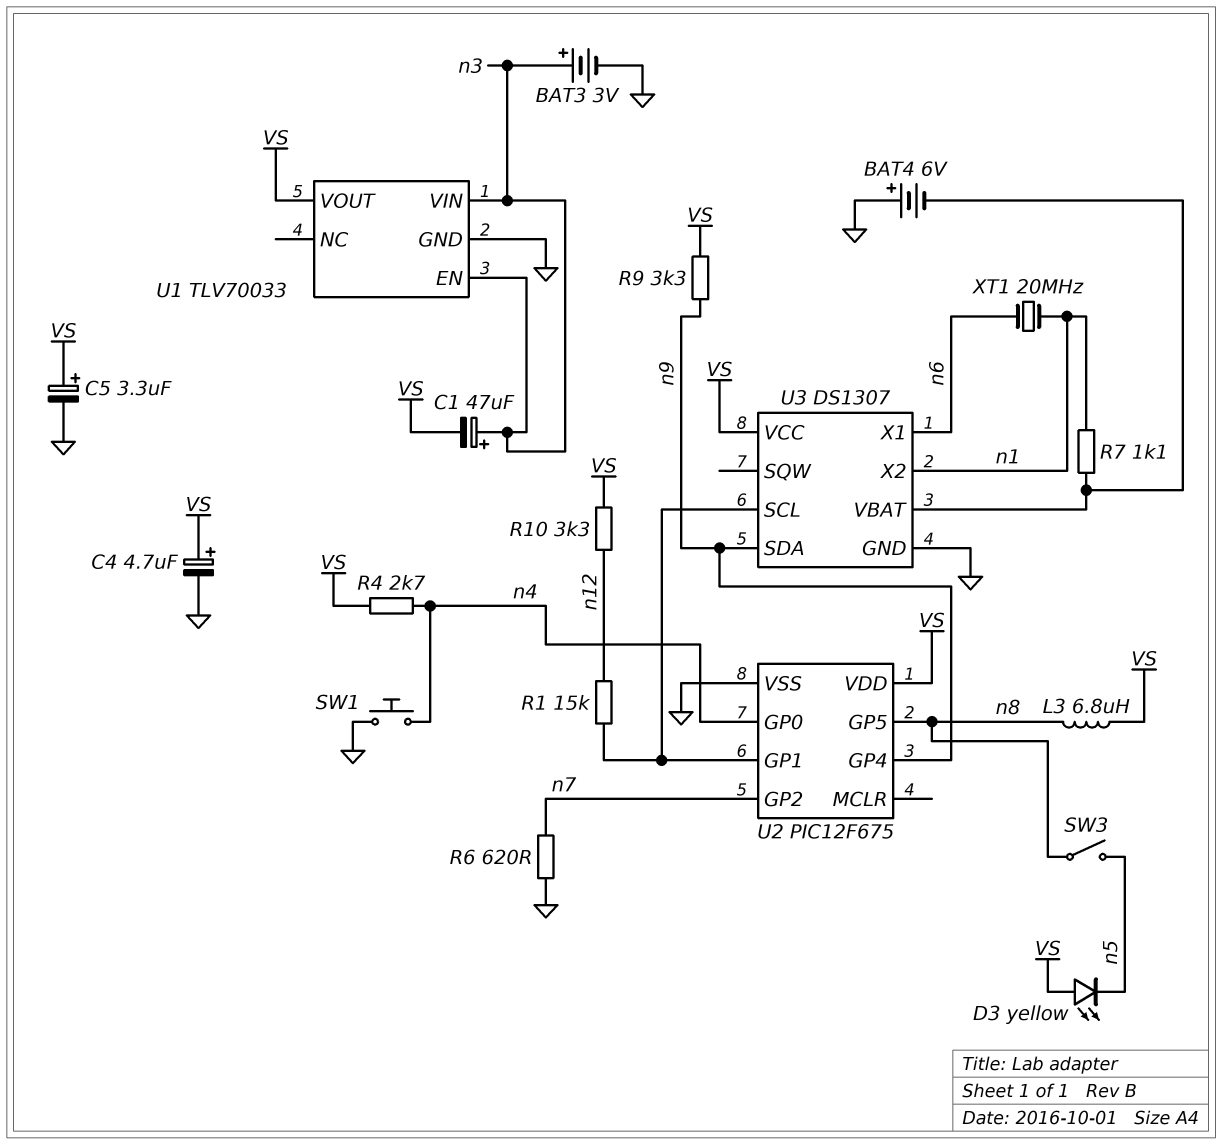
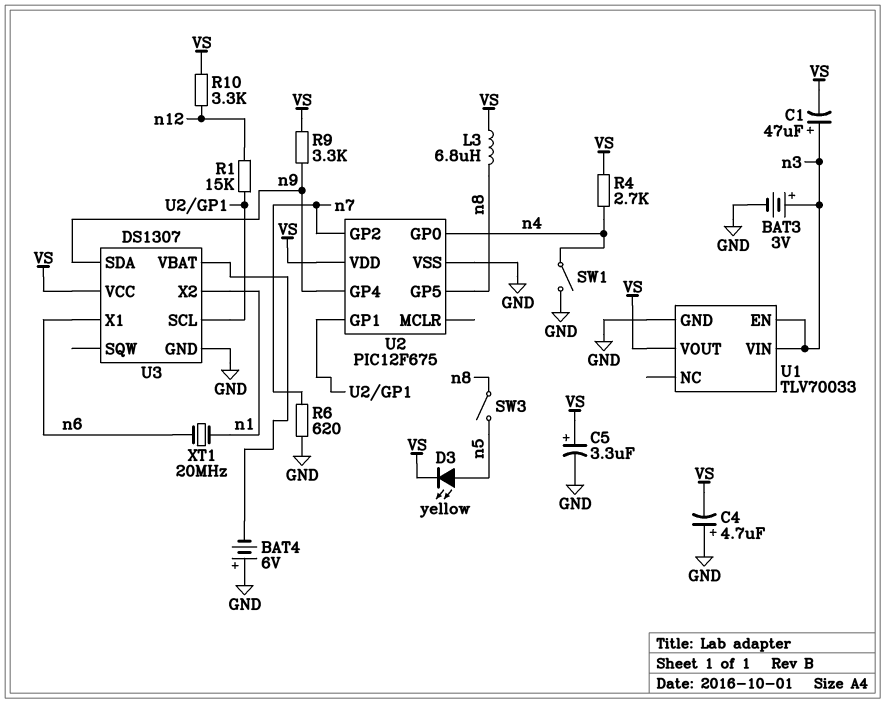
C4: 4.7uF (plus VS, minus GND) -> 4.7uF (plus GND, minus VS)
D3: LED yellow (A VS, K n5) -> LED yellow (A n5, K VS)
R7: 1.1k (U3/VBAT, n1) -> none
SW1: button (GND, n4) -> switch (GND, n4)

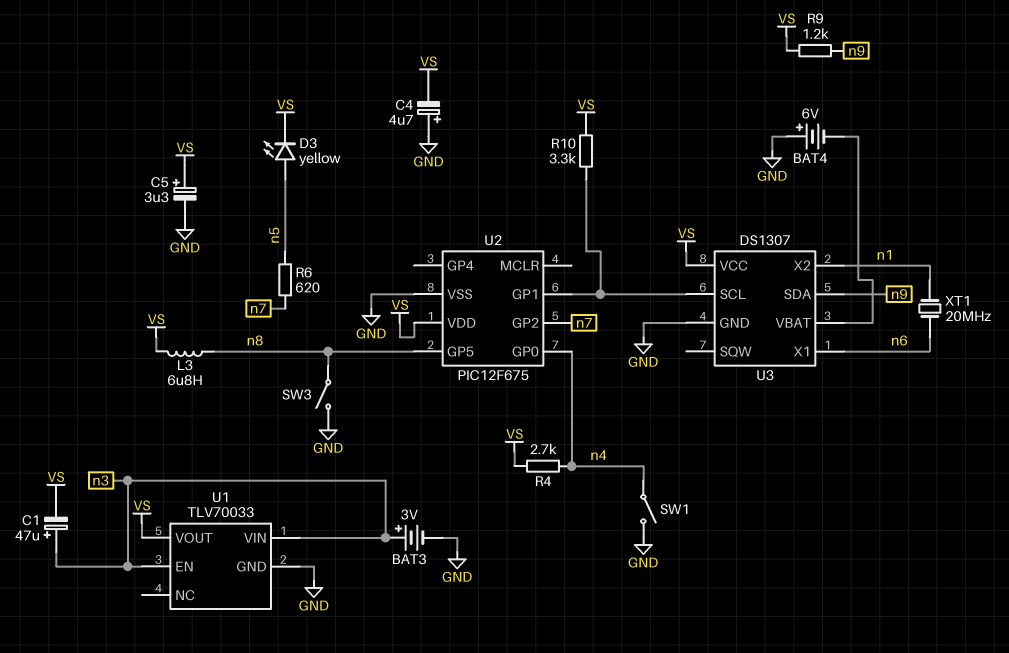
R1: 15k (U2/GP1, n12) -> none
R6: 620 (GND, n7) -> 620 (n5, n7)
R9: 3.3k (VS, n9) -> 1.2k (VS, n9)
R10: 3.3k (VS, n12) -> 3.3k (U2/GP1, VS)
SW3: switch (n5, n8) -> switch (GND, n8)
U2 pin GP4: n9 -> none

